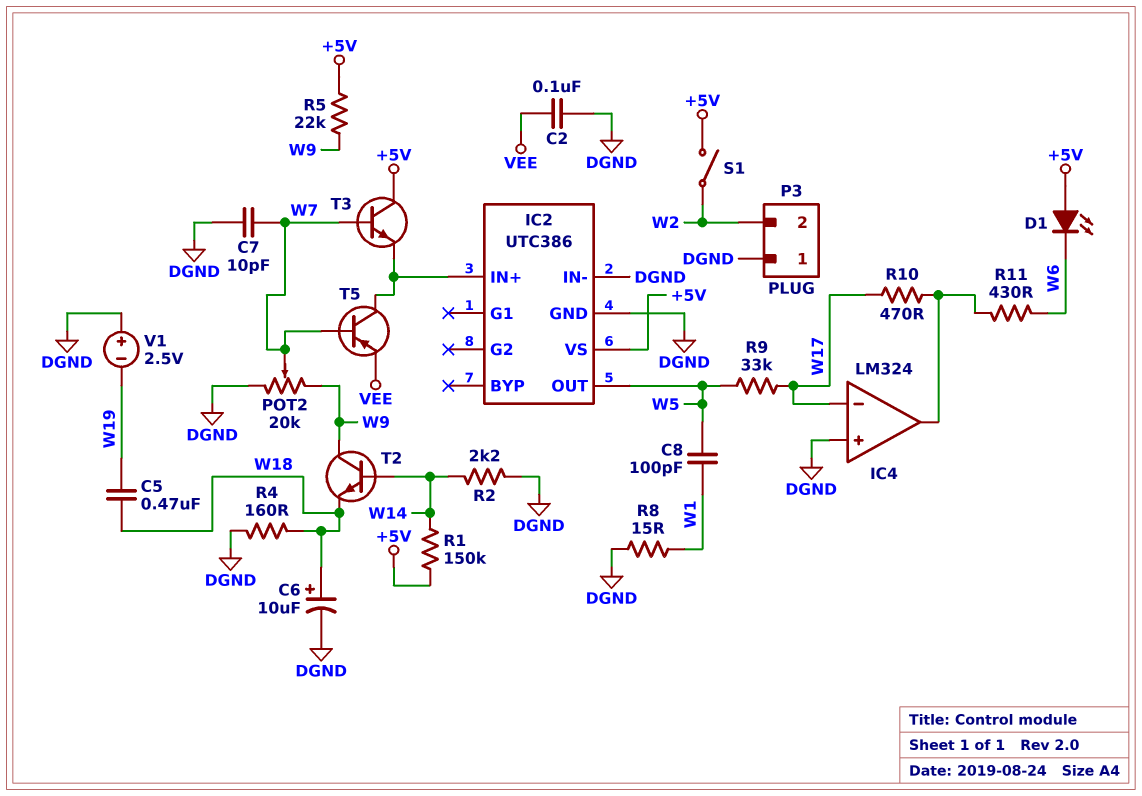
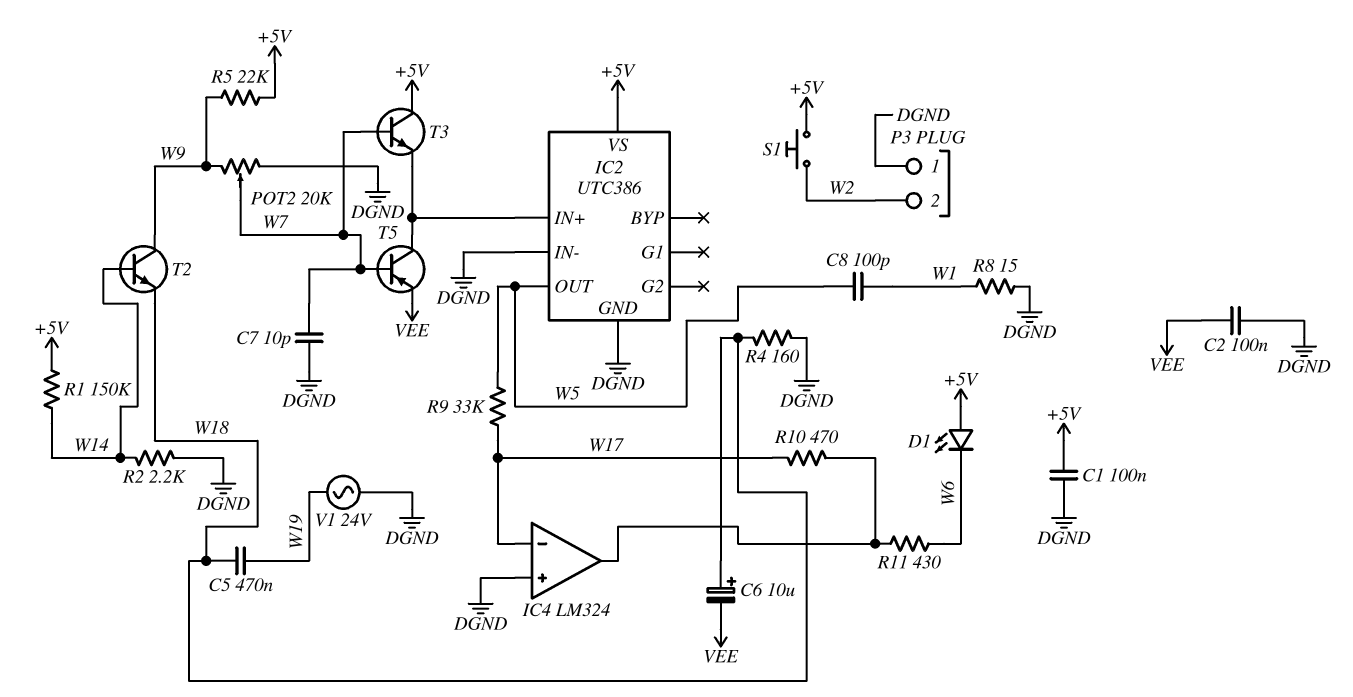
C1: none -> 100nF (+5V, DGND)
C6: 10uF (plus W18, minus DGND) -> 10uF (plus W18, minus VEE)
S1: switch (+5V, W2) -> button (+5V, W2)
V1: 2.5V (plus DGND, minus W19) -> AC 24V (DGND, W19)

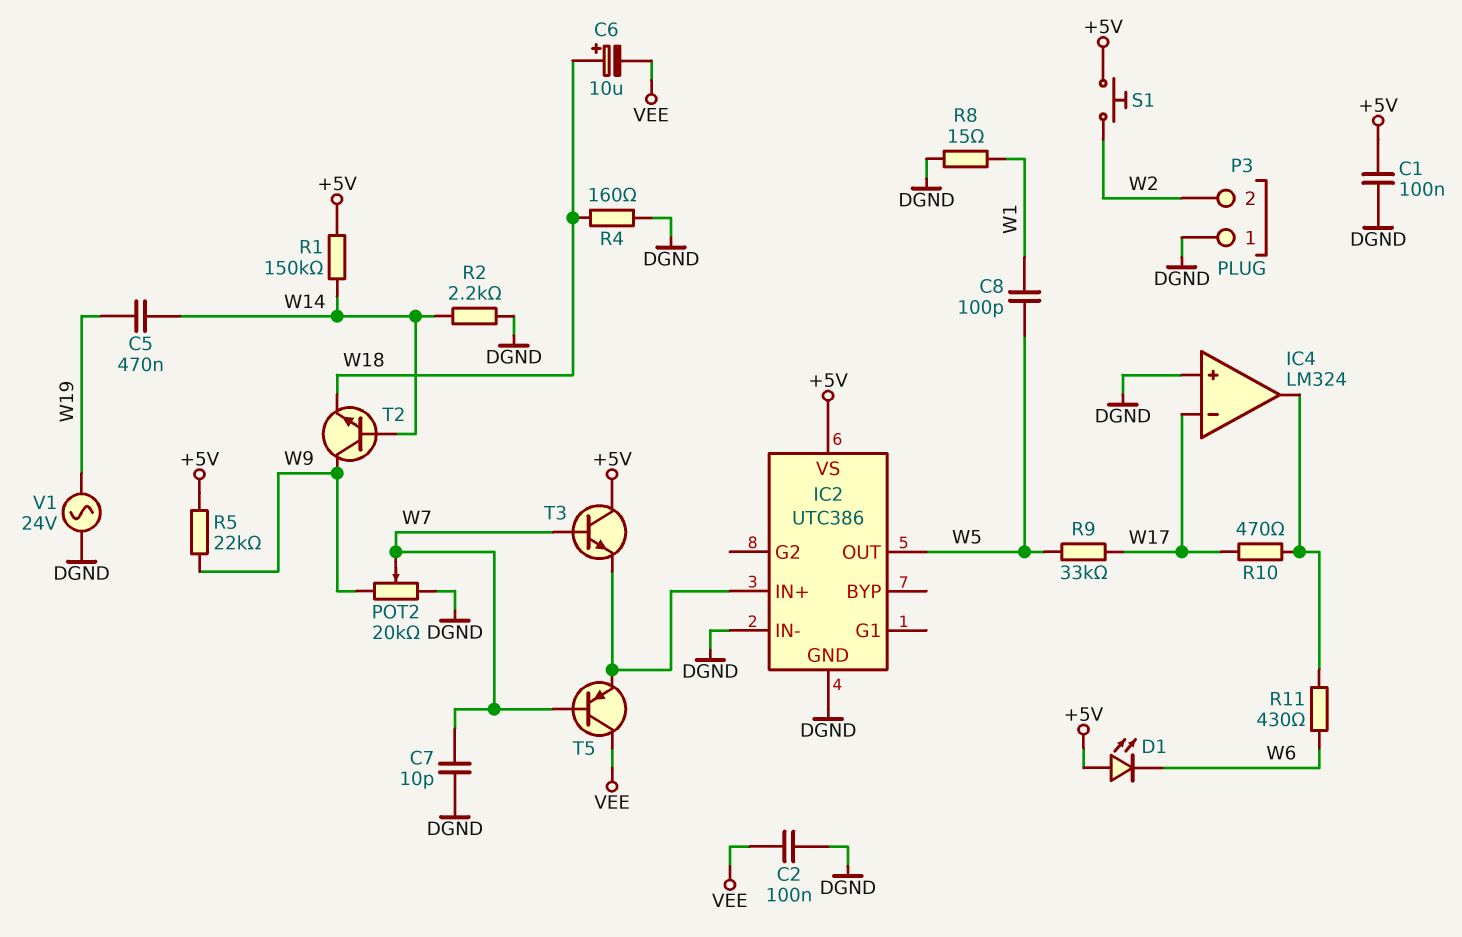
C5: 470nF (W18, W19) -> 470nF (W14, W19)
T5: PNP (B W7, C IC2/IN+, E VEE) -> PNP (B W7, C VEE, E IC2/IN+)

